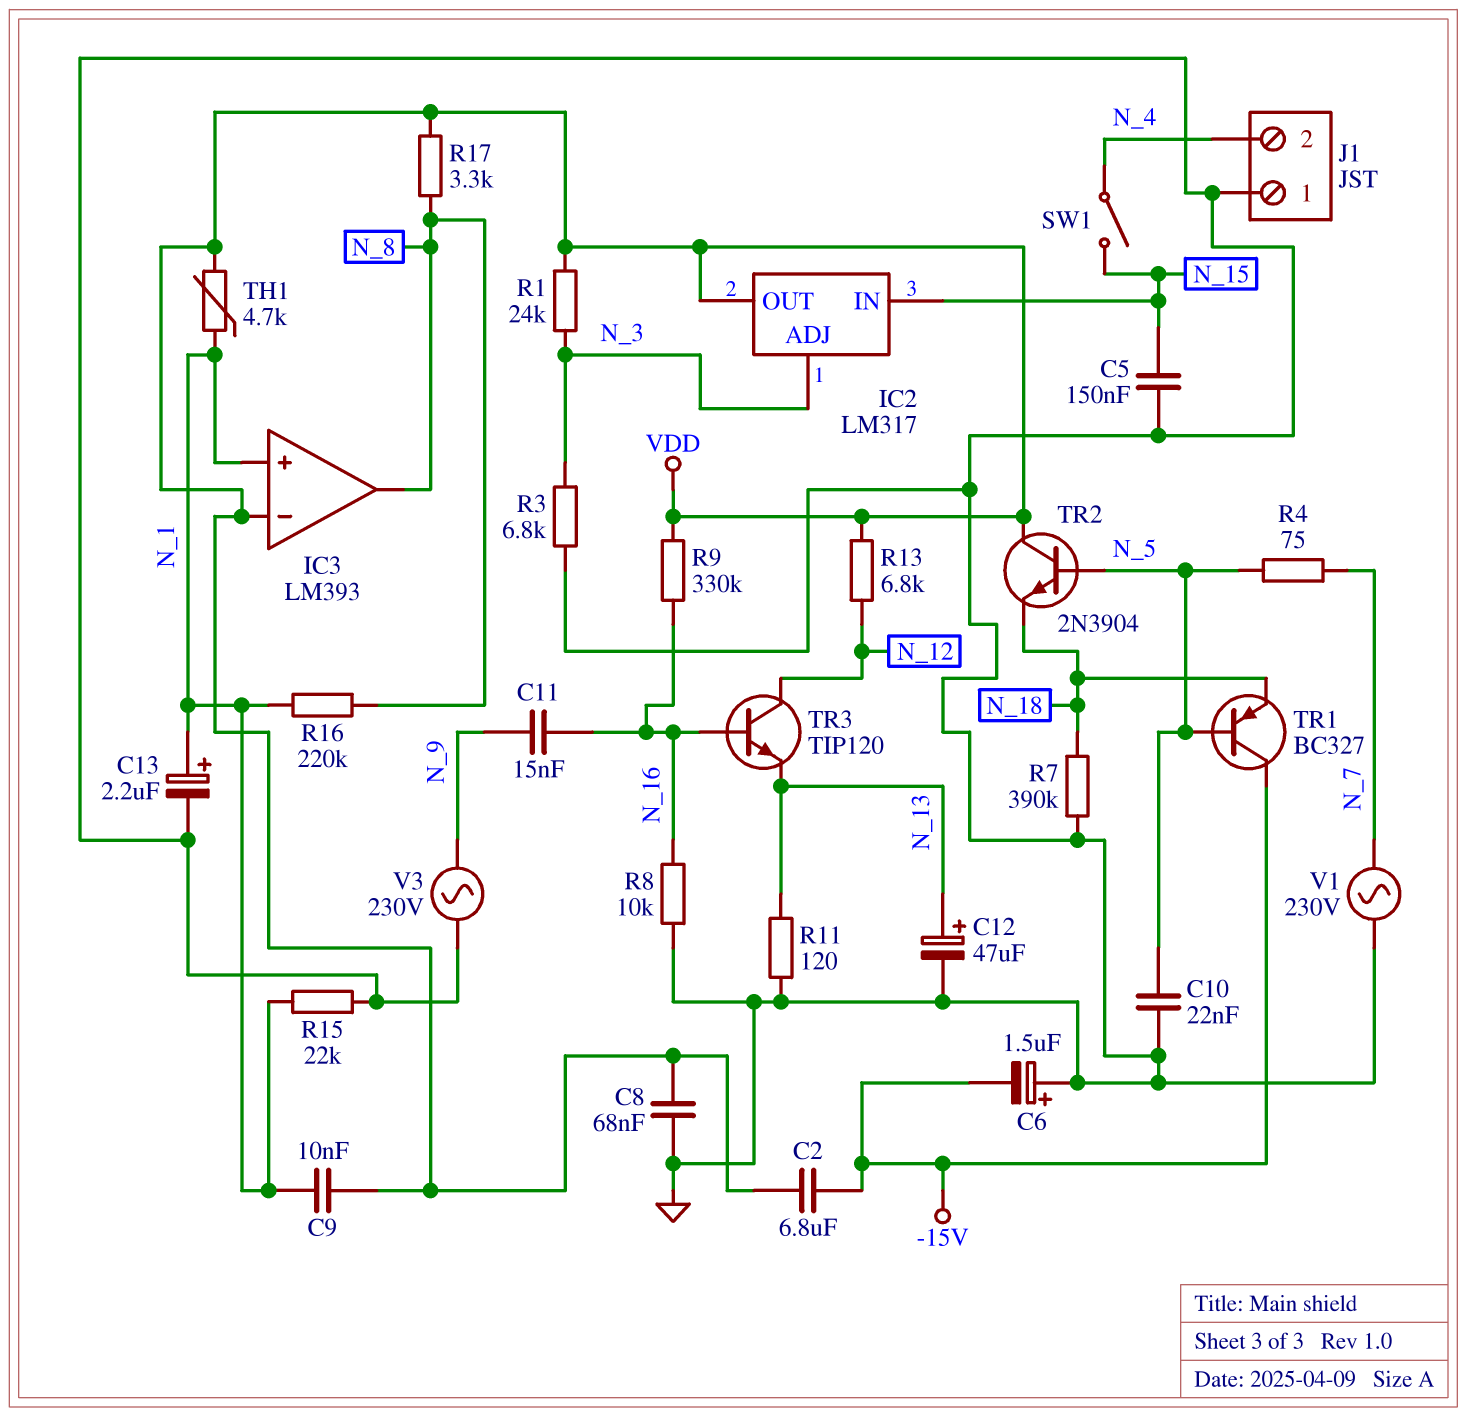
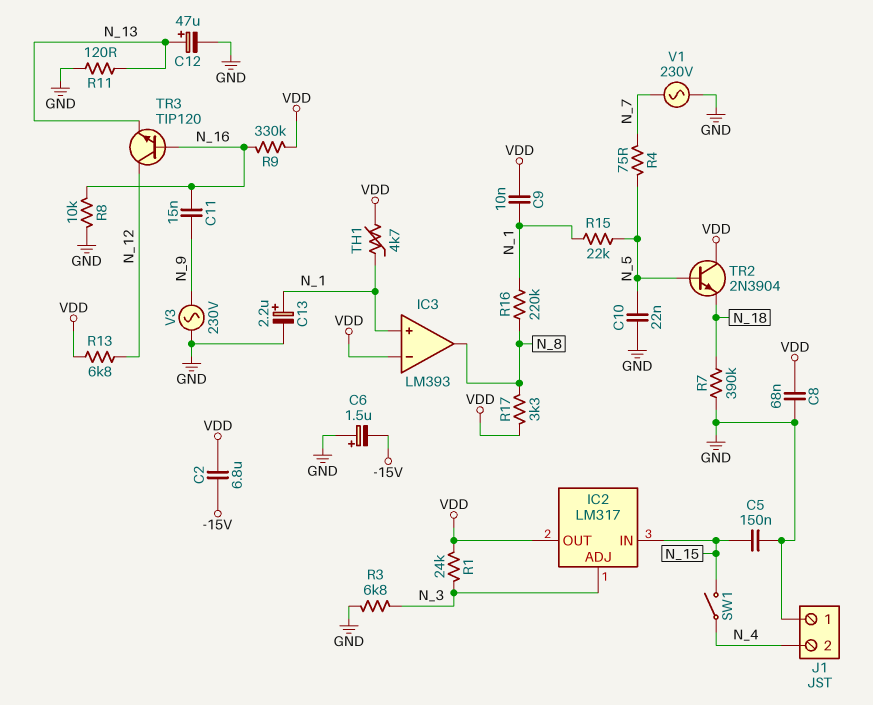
R15: 22k (GND, N_1) -> 22k (N_1, N_5)
TR1: PNP BC327 (B N_5, C -15V, E N_18) -> none

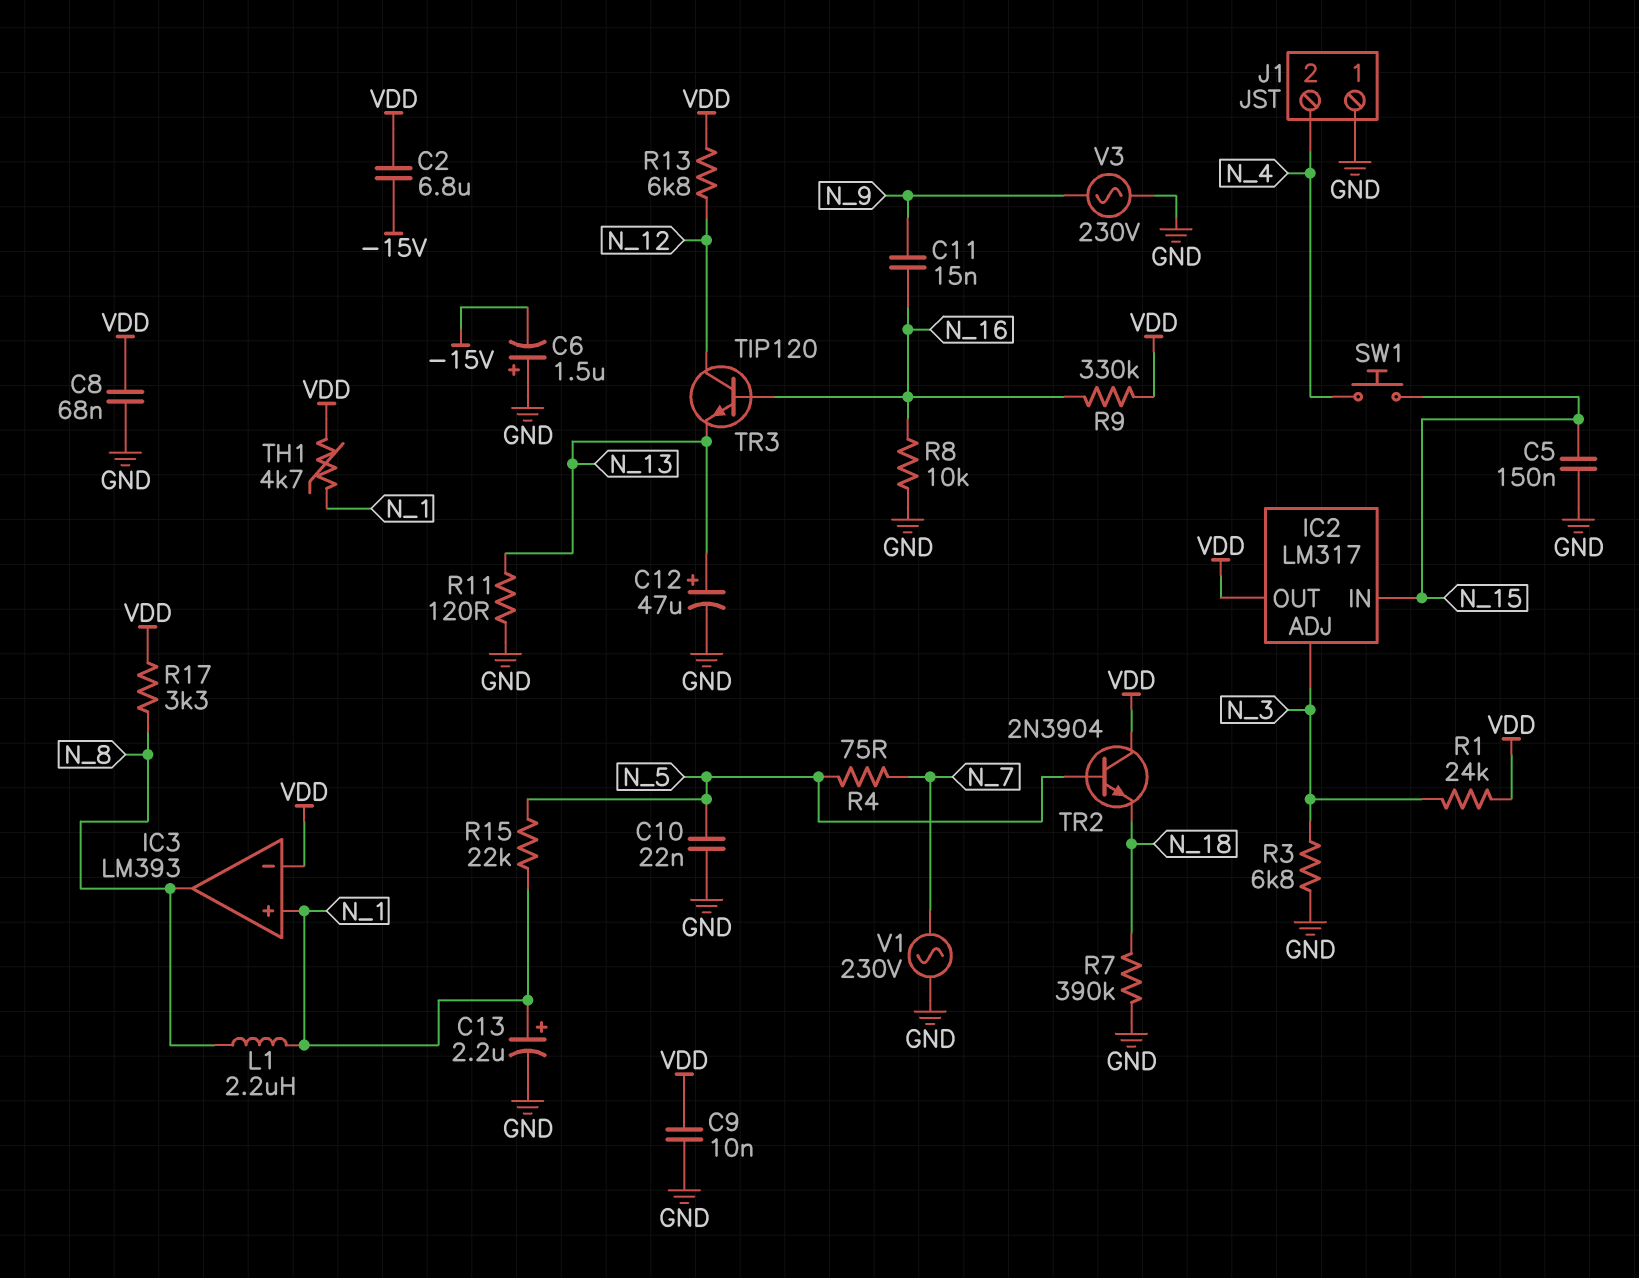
C9: 10nF (N_1, VDD) -> 10nF (GND, VDD)
L1: none -> 2.2uH (N_1, N_8)
R16: 220k (N_1, N_8) -> none
SW1: switch (N_4, N_15) -> button (N_4, N_15)

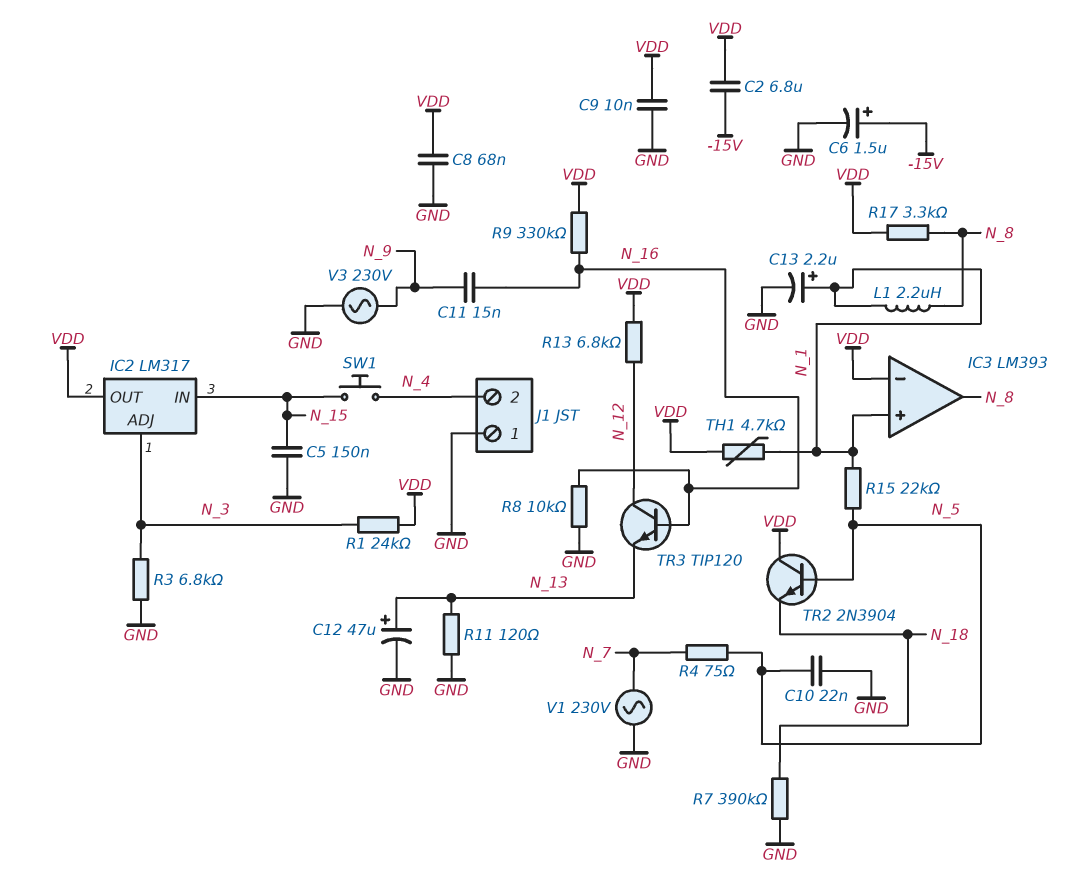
C6: 1.5uF (plus GND, minus -15V) -> 1.5uF (plus -15V, minus GND)

